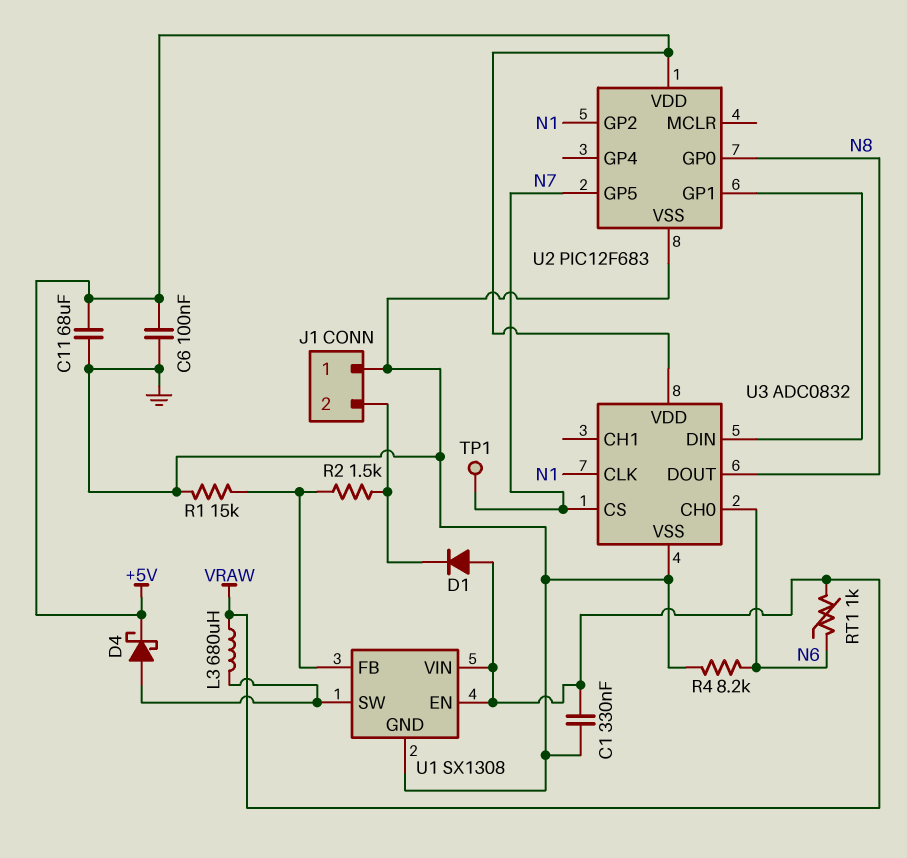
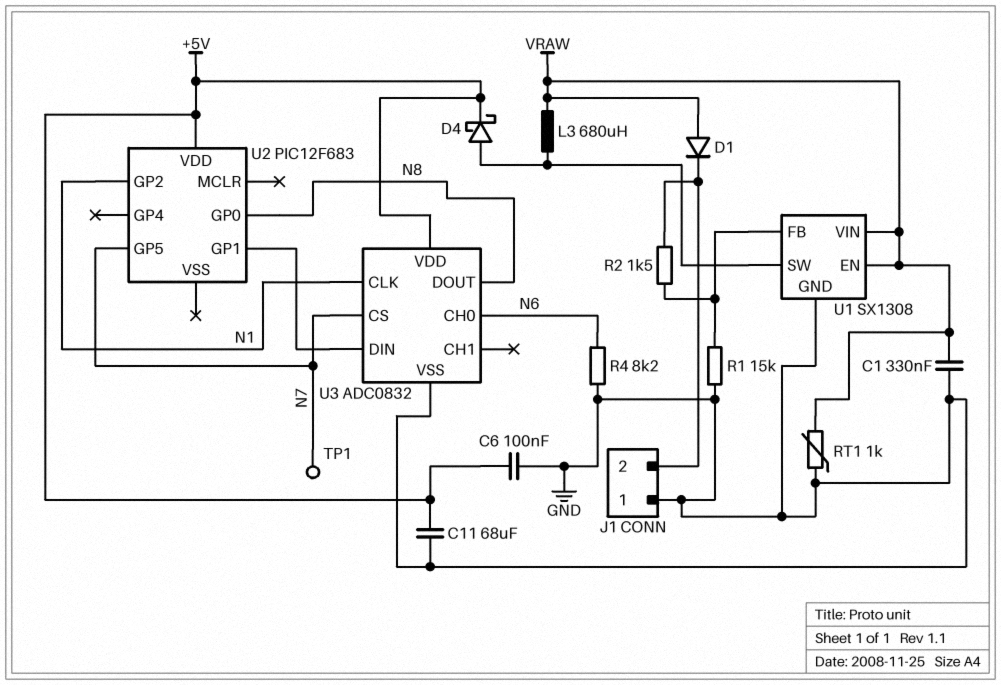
RT1: 1k (N6, VRAW) -> 1k (GND, VRAW)
U2 pin VSS: GND -> none

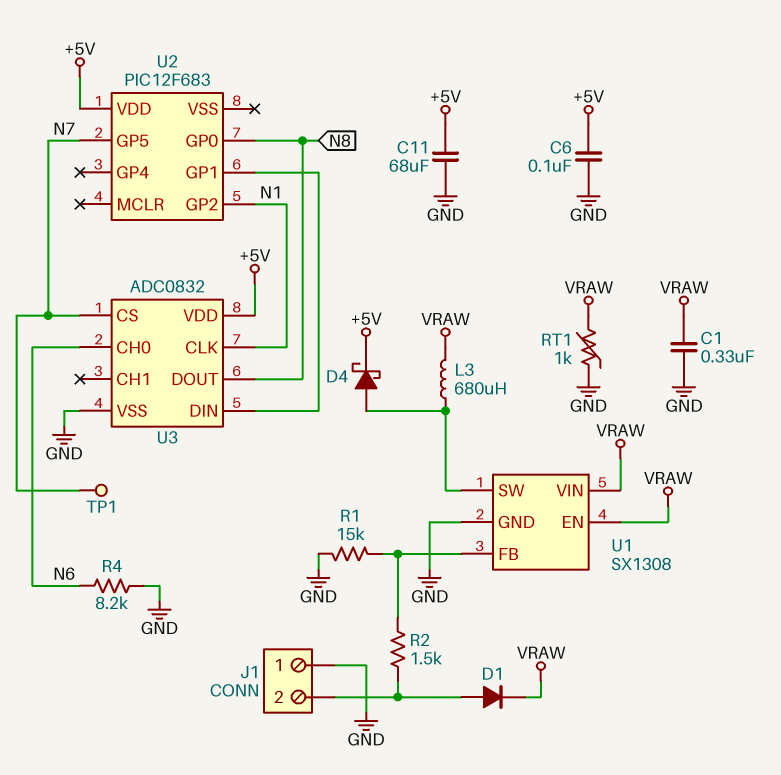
D1: diode (A VRAW, K J1/2) -> diode (A J1/2, K VRAW)

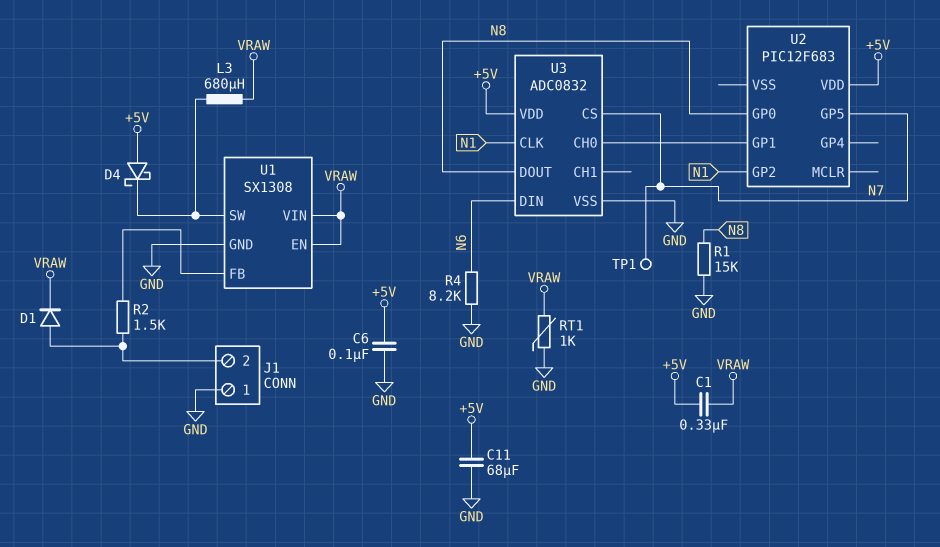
C1: 330nF (GND, VRAW) -> 330nF (+5V, VRAW)
D4: schottky (A U1/SW, K +5V) -> schottky (A +5V, K U1/SW)
R1: 15k (GND, U1/FB) -> 15k (GND, N8)
U3 pin CH0: N6 -> U2/GP1
U3 pin DIN: U2/GP1 -> N6

